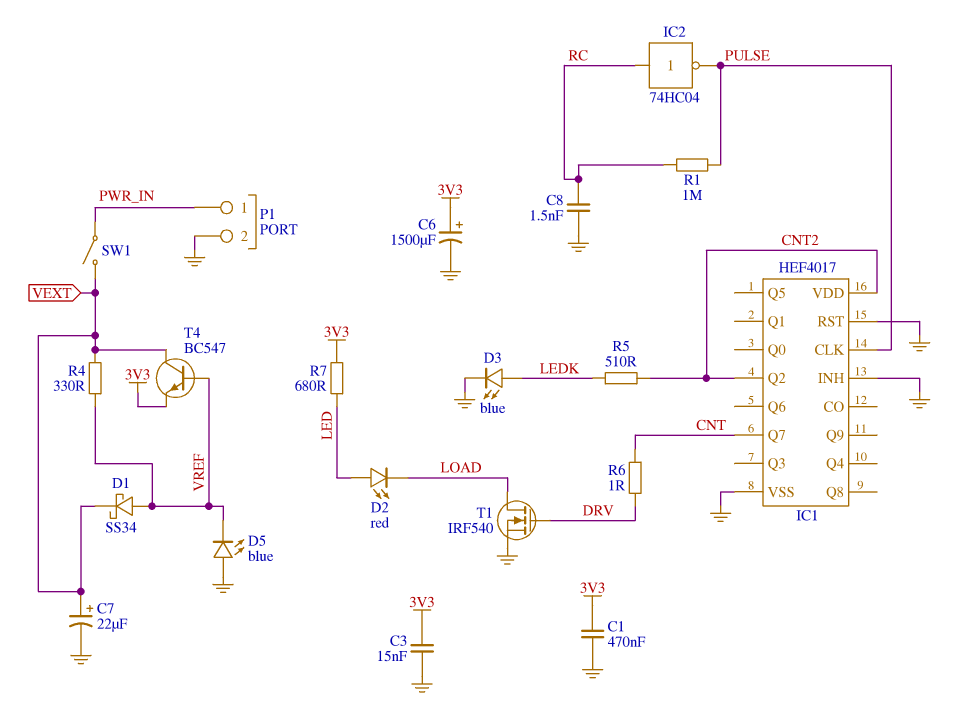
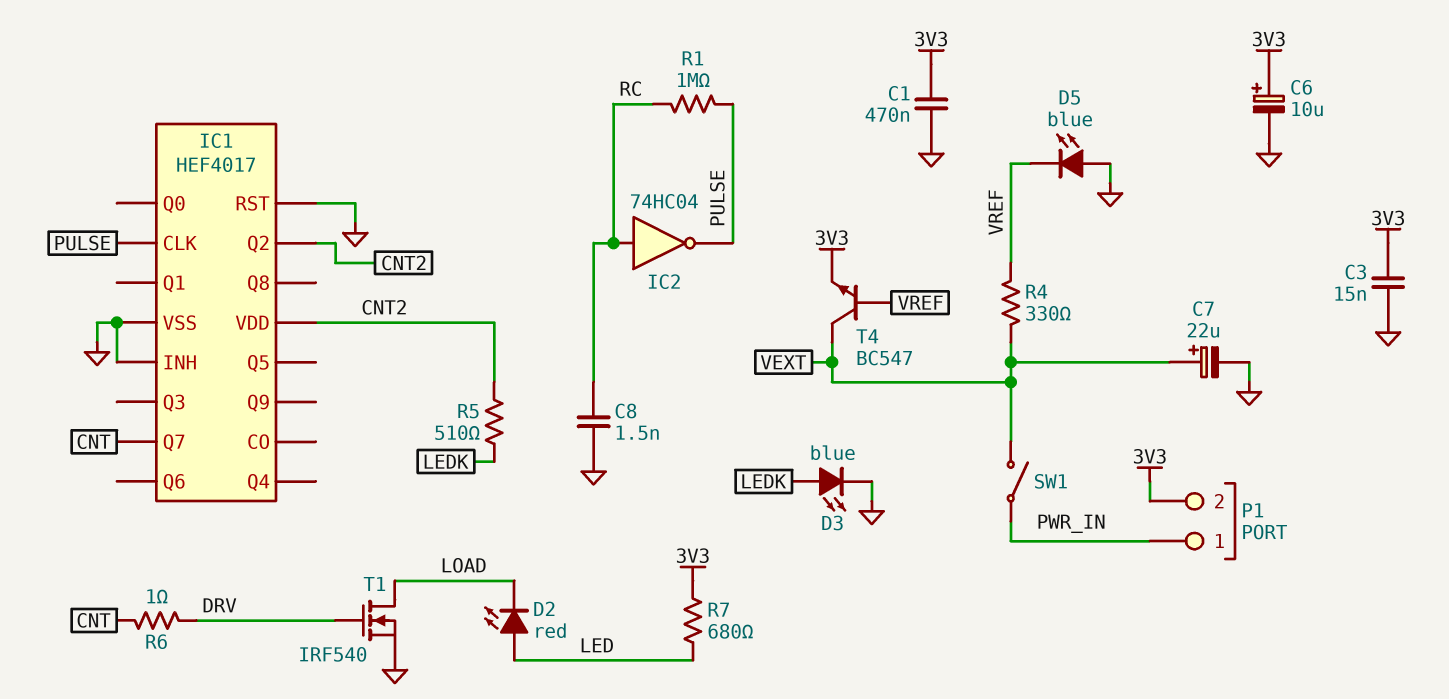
C6: 1500uF (plus 3V3, minus GND) -> 10uF (plus 3V3, minus GND)
D1: schottky SS34 (A VREF, K VEXT) -> none
P1 pin 2: GND -> 3V3

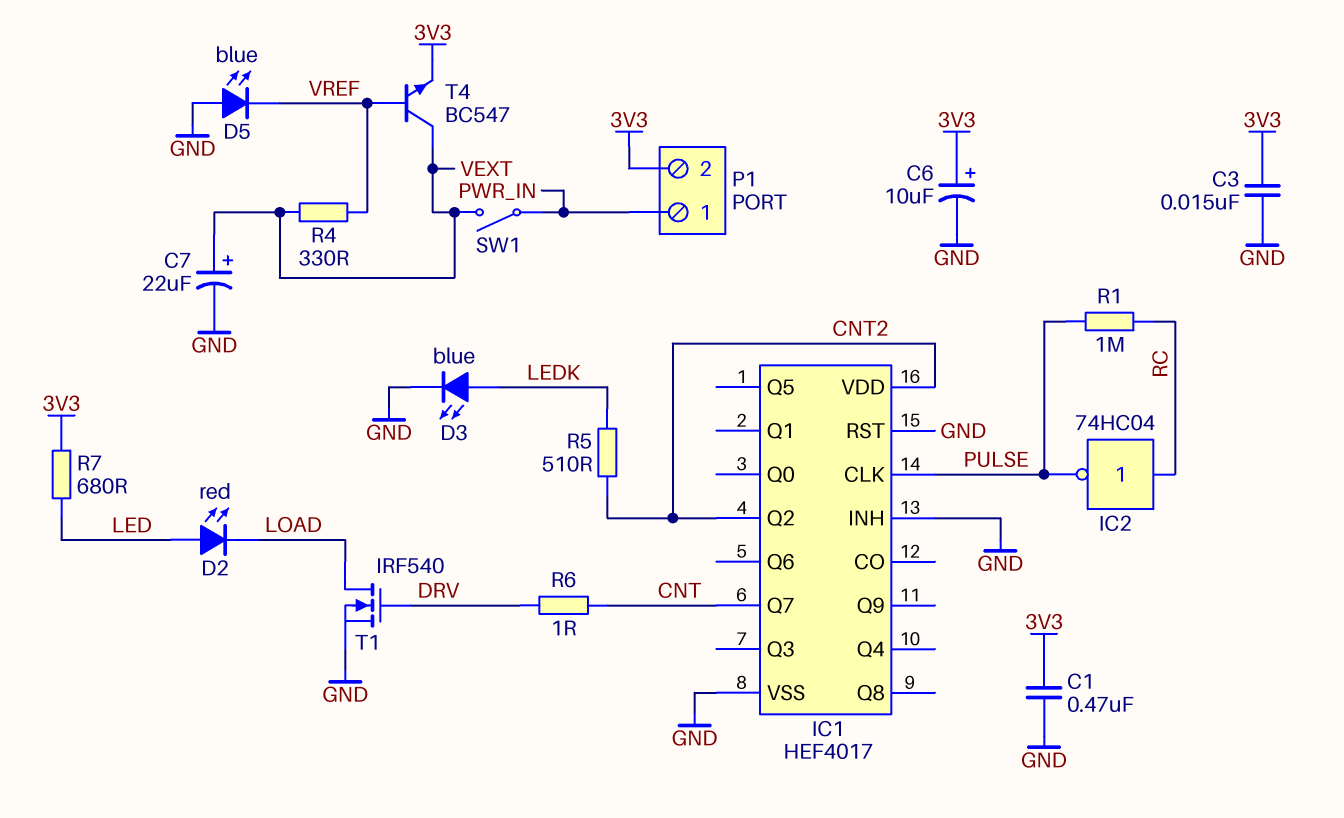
C8: 1.5nF (GND, RC) -> none

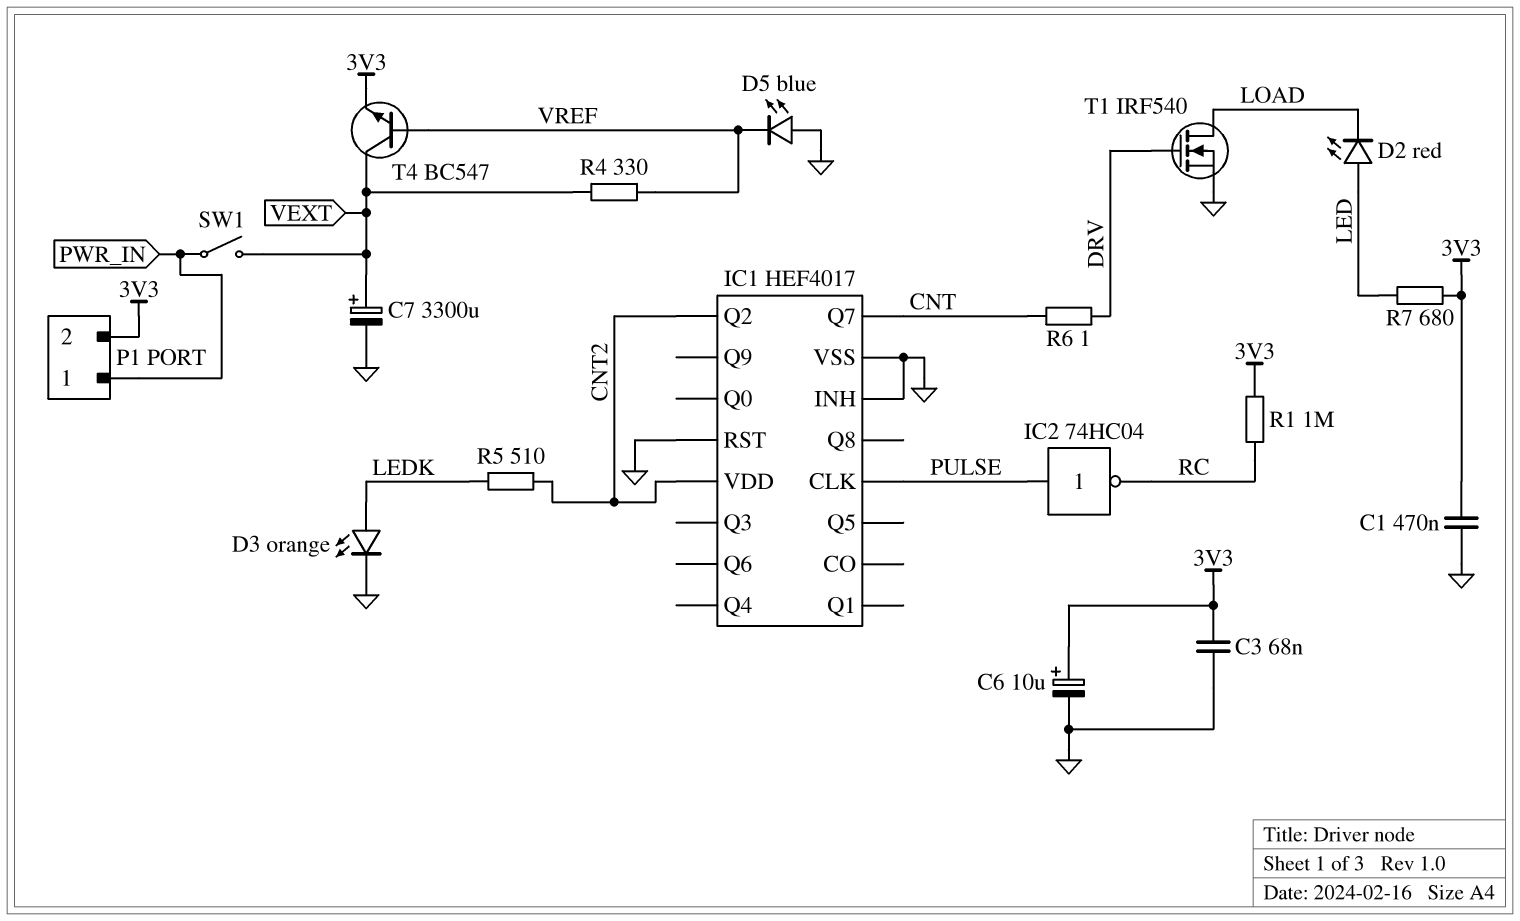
C3: 15nF (3V3, GND) -> 68nF (3V3, GND)
C7: 22uF (plus VEXT, minus GND) -> 3300uF (plus VEXT, minus GND)
D3: LED blue (A LEDK, K GND) -> LED orange (A LEDK, K GND)
IC2: NOT 74HC04 (in RC, out PULSE) -> NOT 74HC04 (in PULSE, out RC)
R1: 1M (PULSE, RC) -> 1M (3V3, RC)

